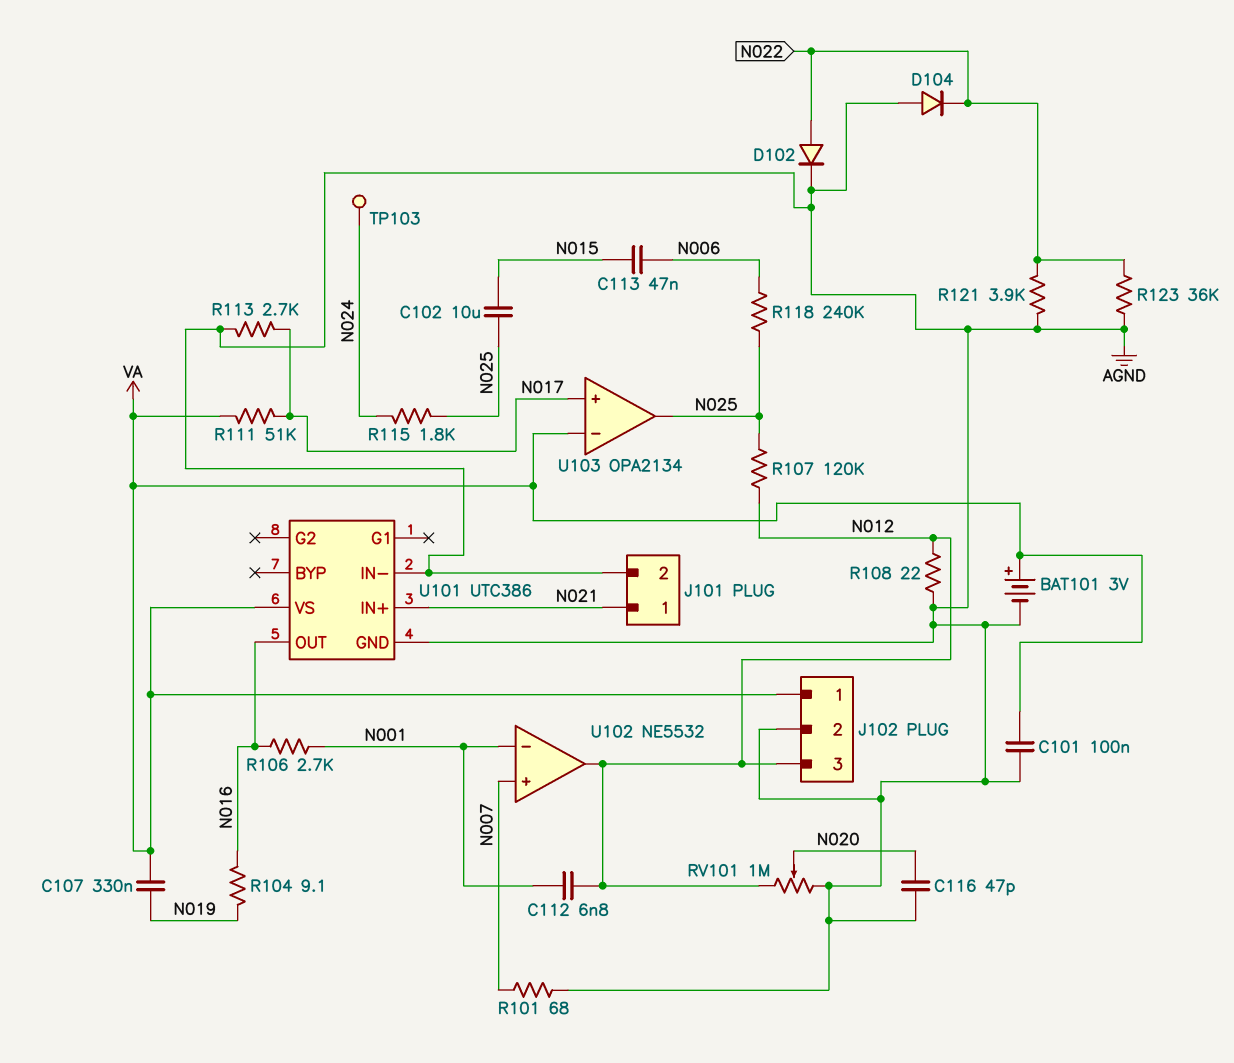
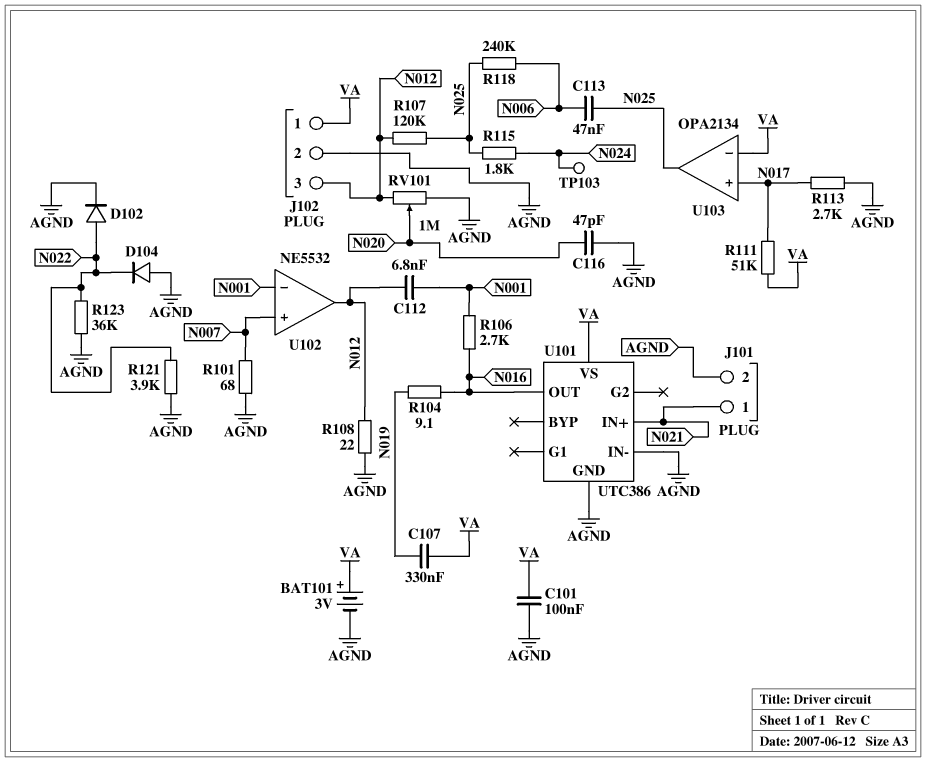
C102: 10uF (N015, N025) -> none
C113: 47nF (N006, N015) -> 47nF (N006, N025)

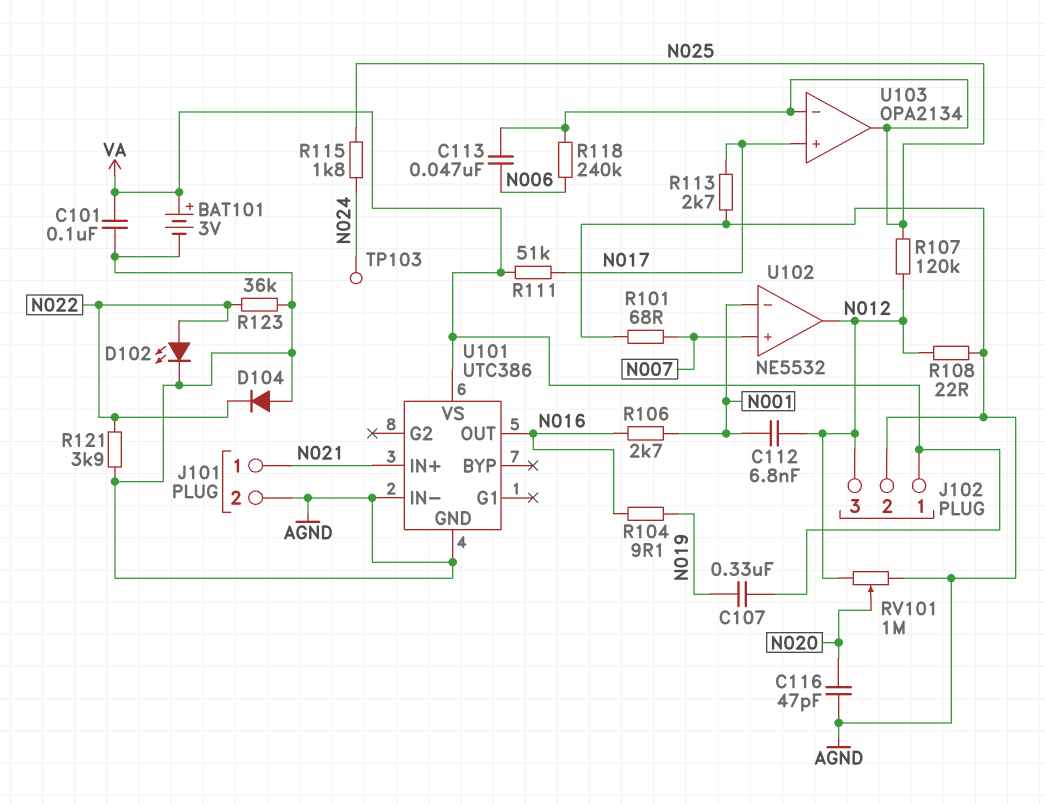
D102: diode (A N022, K AGND) -> LED (A N022, K AGND)
U103 pin in-: VA -> N025

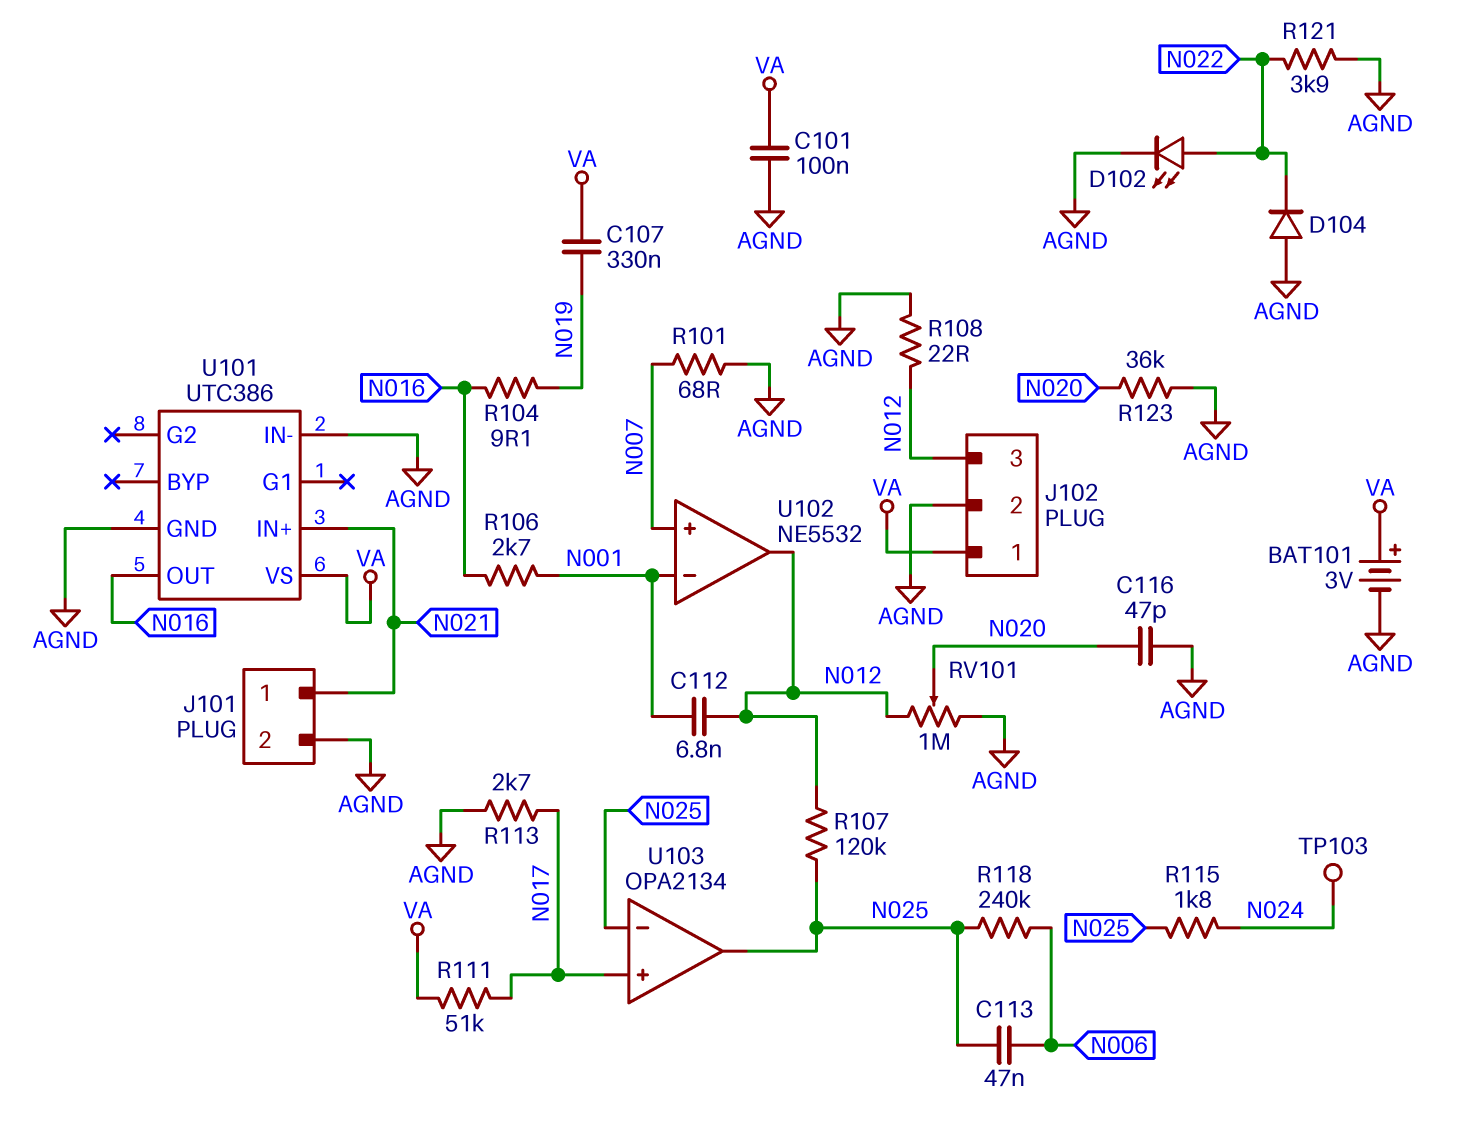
R123: 36k (AGND, N022) -> 36k (AGND, N020)

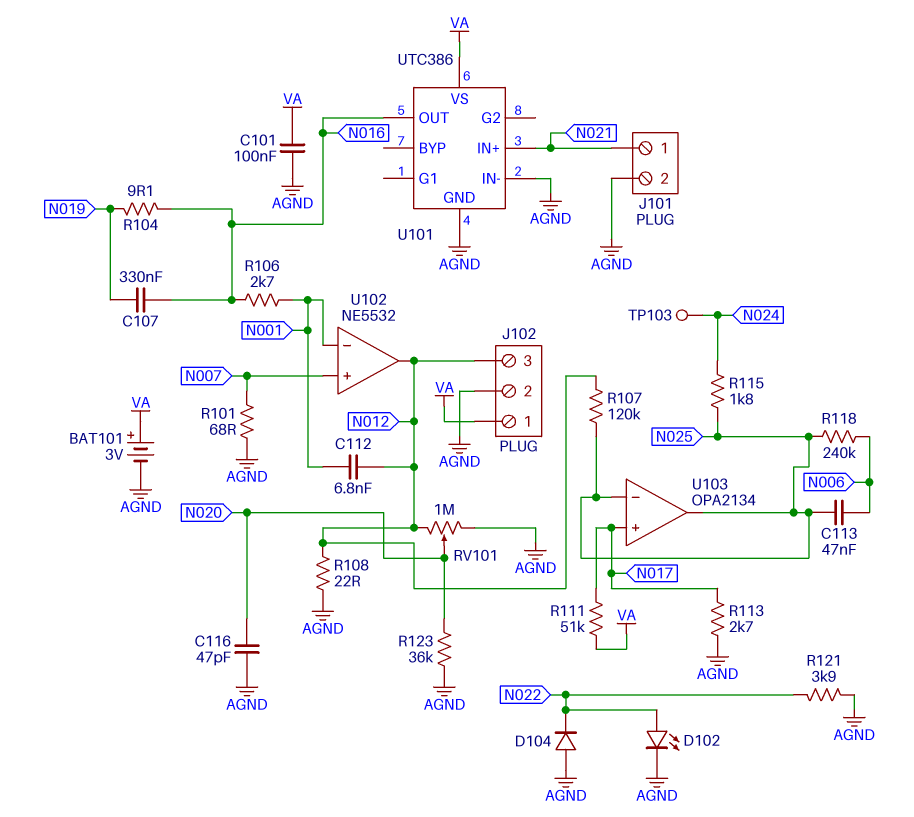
C107: 330nF (N019, VA) -> 330nF (N016, N019)

